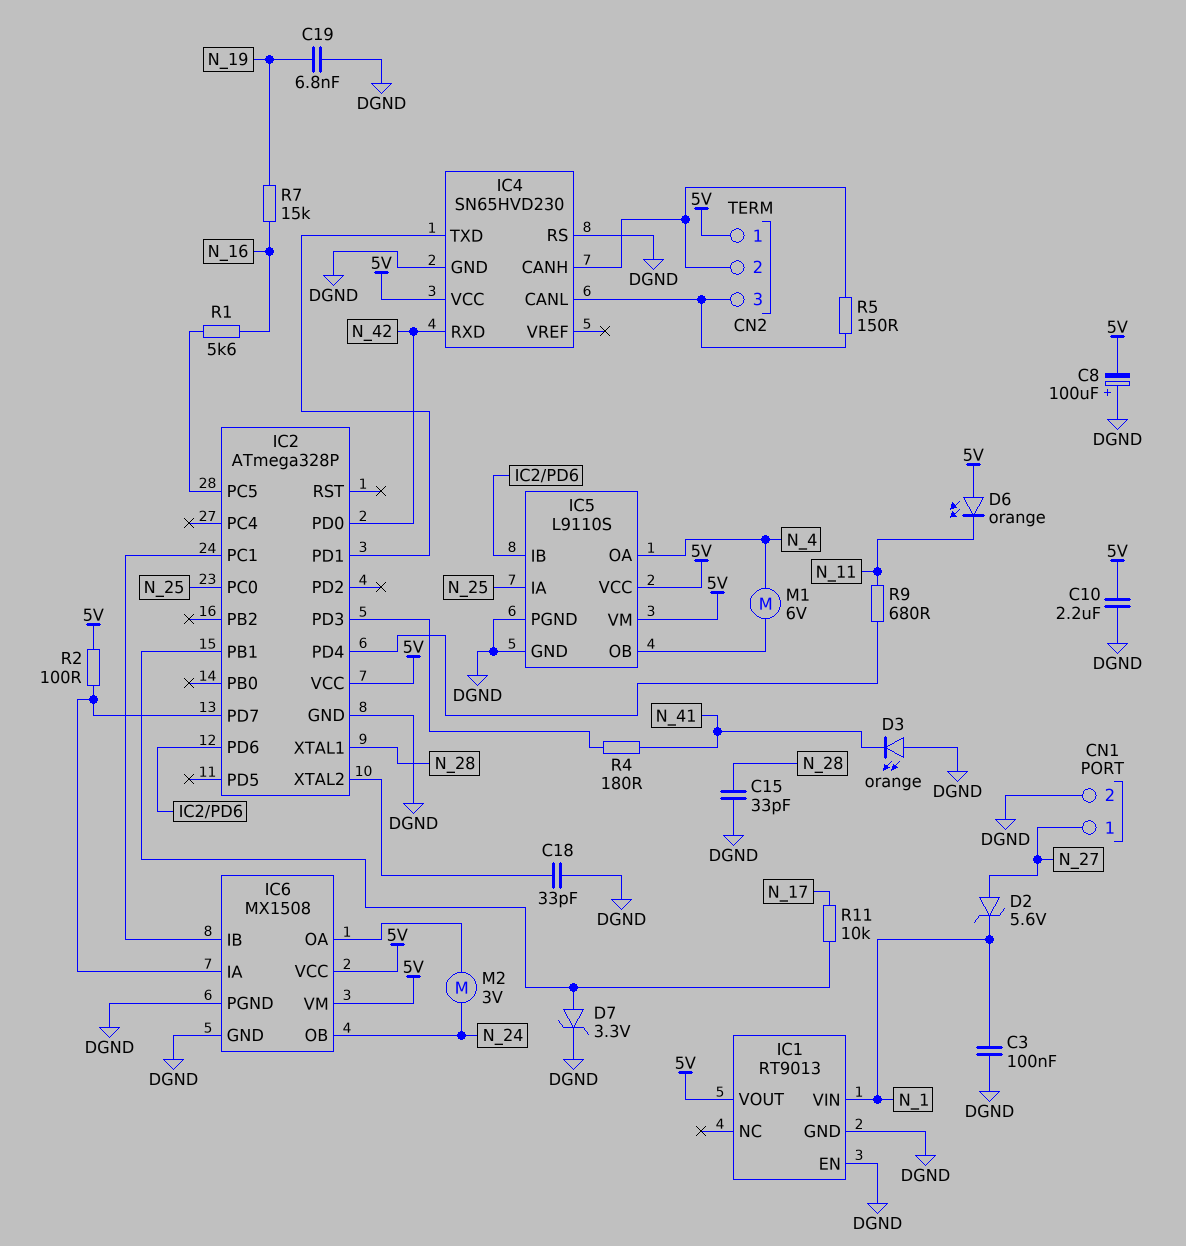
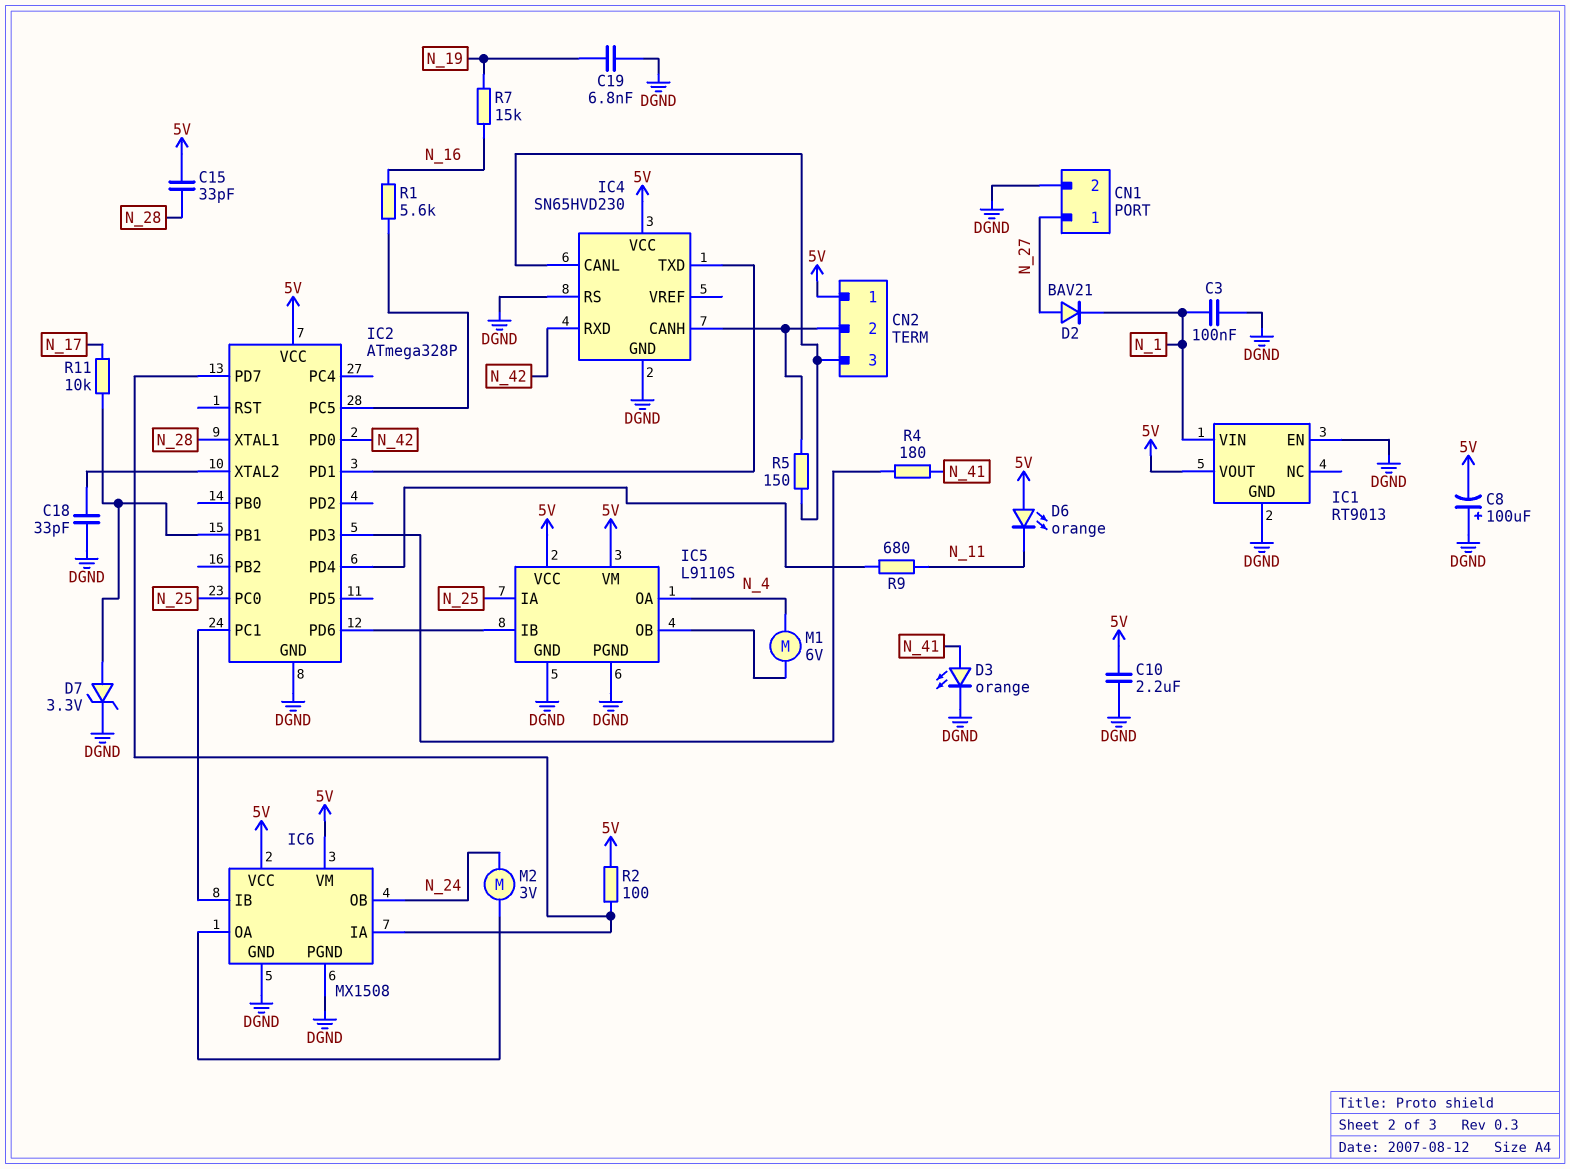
C15: 33pF (DGND, N_28) -> 33pF (5V, N_28)
D2: zener 5.6V (A N_27, K N_1) -> diode BAV21 (A N_27, K N_1)
D3: LED orange (A DGND, K N_41) -> LED orange (A N_41, K DGND)

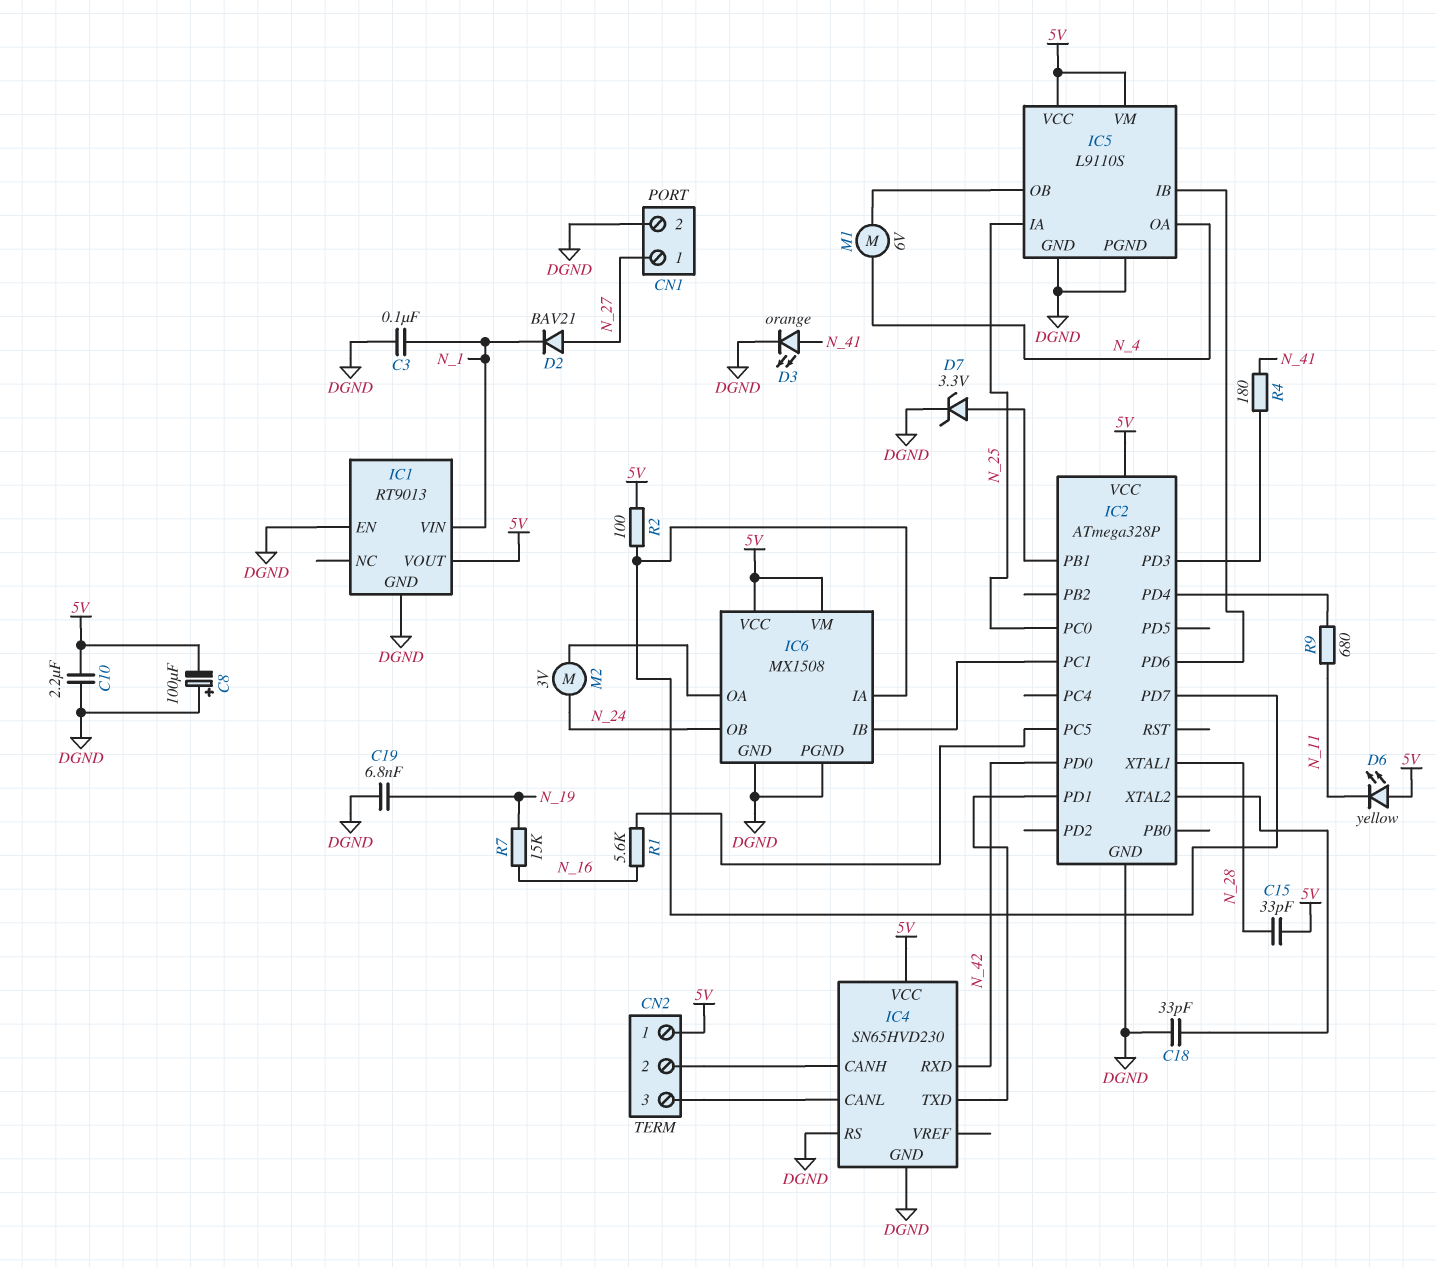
D6: LED orange (A 5V, K N_11) -> LED yellow (A 5V, K N_11)
R5: 150 (CN2/2, CN2/3) -> none
R11: 10k (IC2/PB1, N_17) -> none

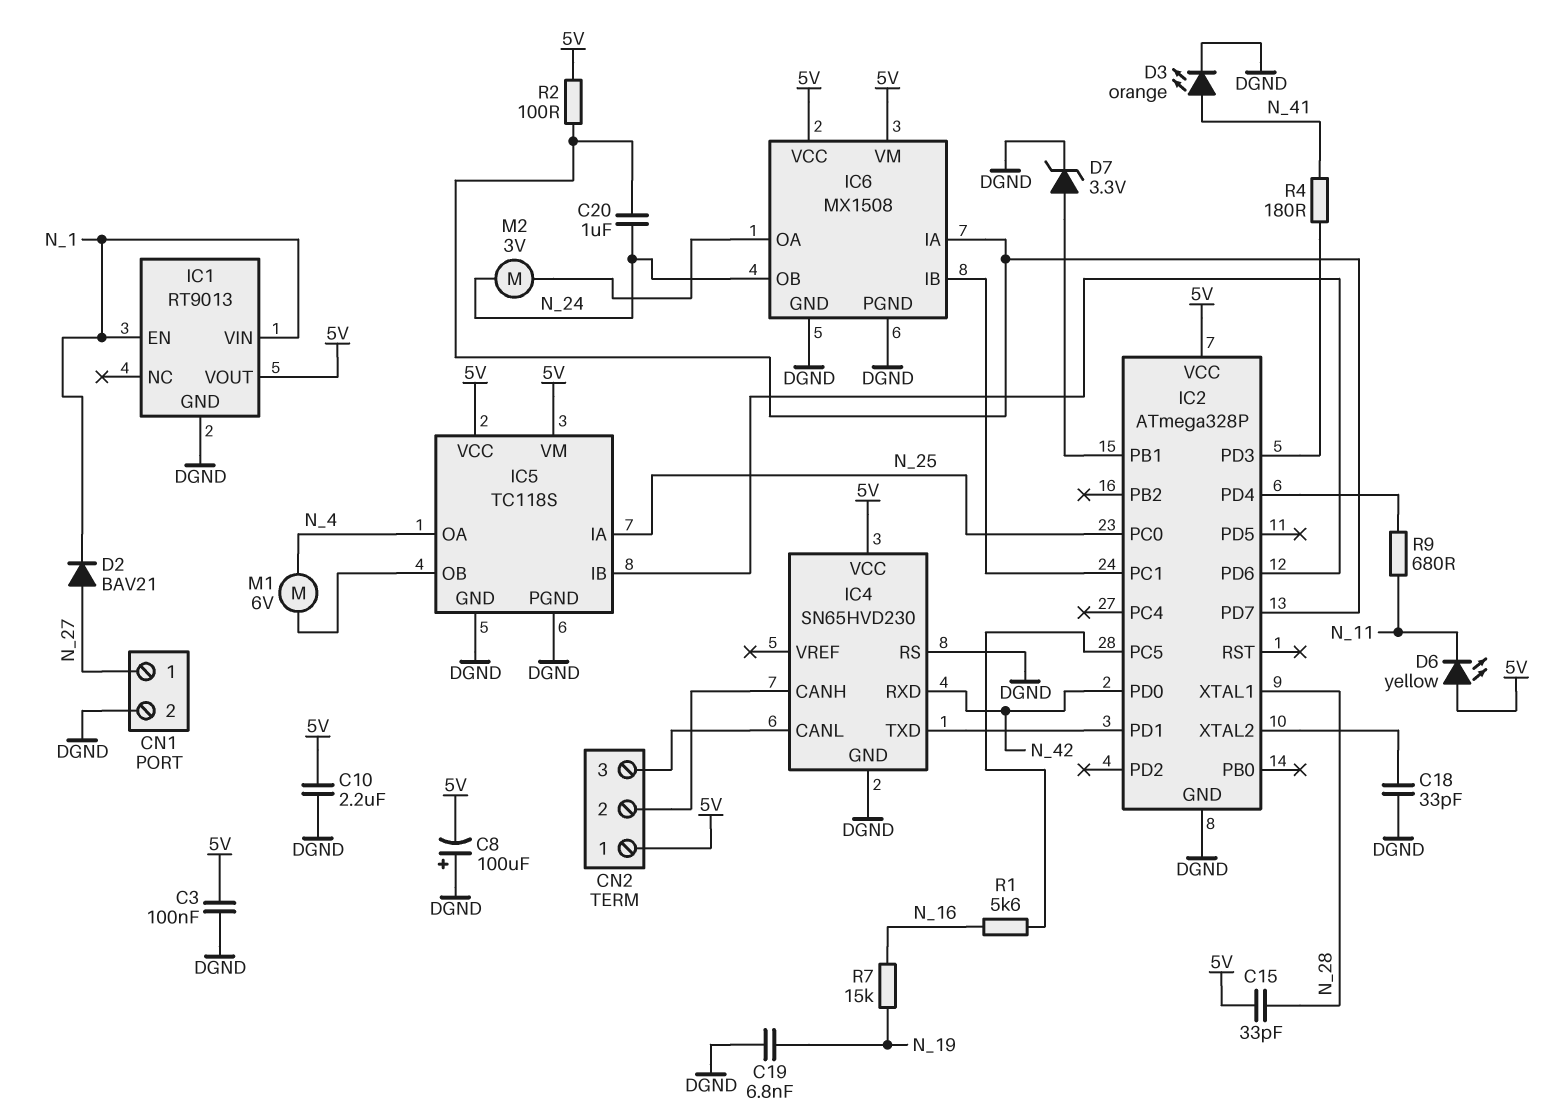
C3: 100nF (DGND, N_1) -> 100nF (5V, DGND)
C20: none -> 1uF (IC2/PD7, N_24)
IC1 pin EN: DGND -> N_1
IC5: L9110S -> TC118S

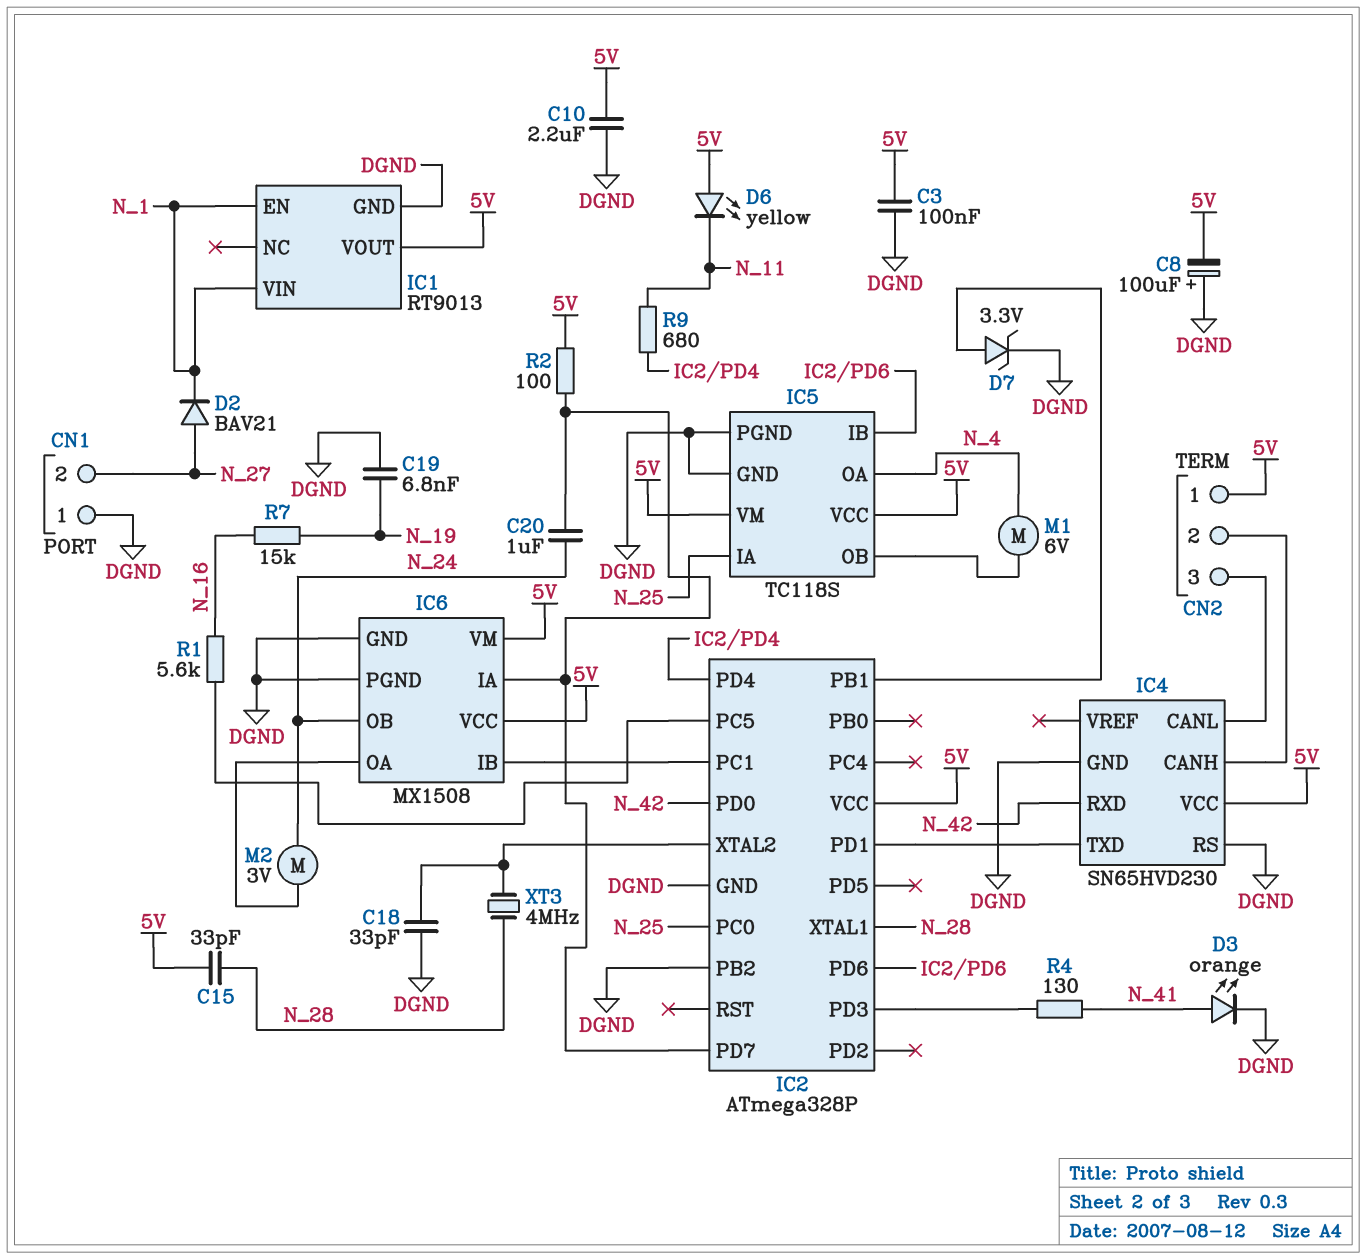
CN1 pin 1: N_27 -> DGND
CN1 pin 2: DGND -> N_27
IC2 pin PB2: none -> DGND
R4: 180 (IC2/PD3, N_41) -> 130 (IC2/PD3, N_41)
XT3: none -> 4MHz (IC2/XTAL2, N_28)

